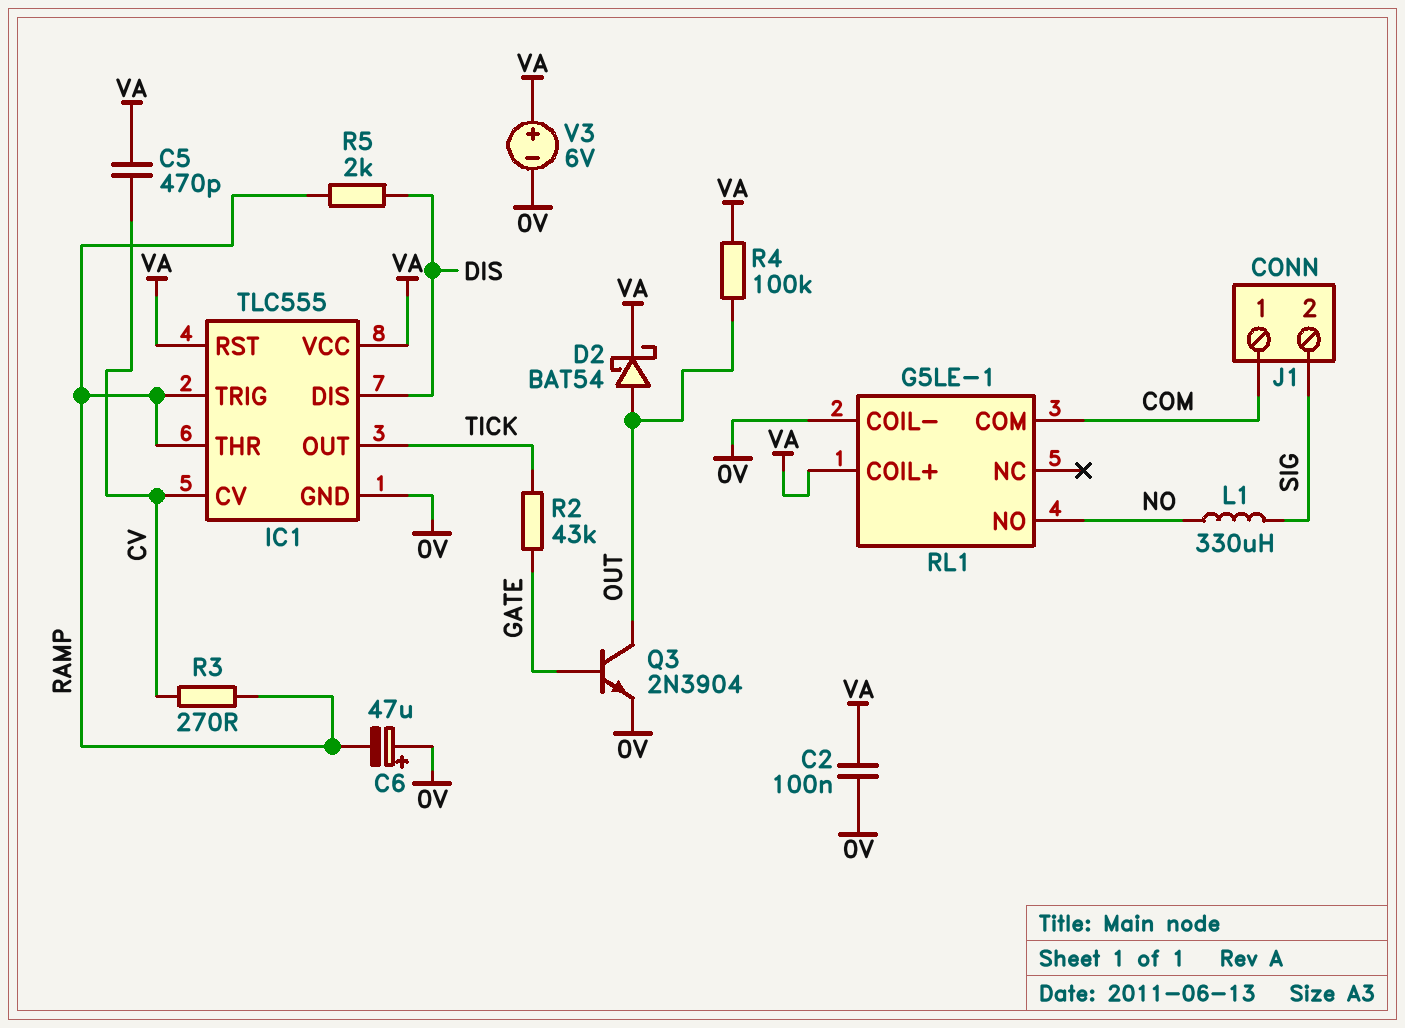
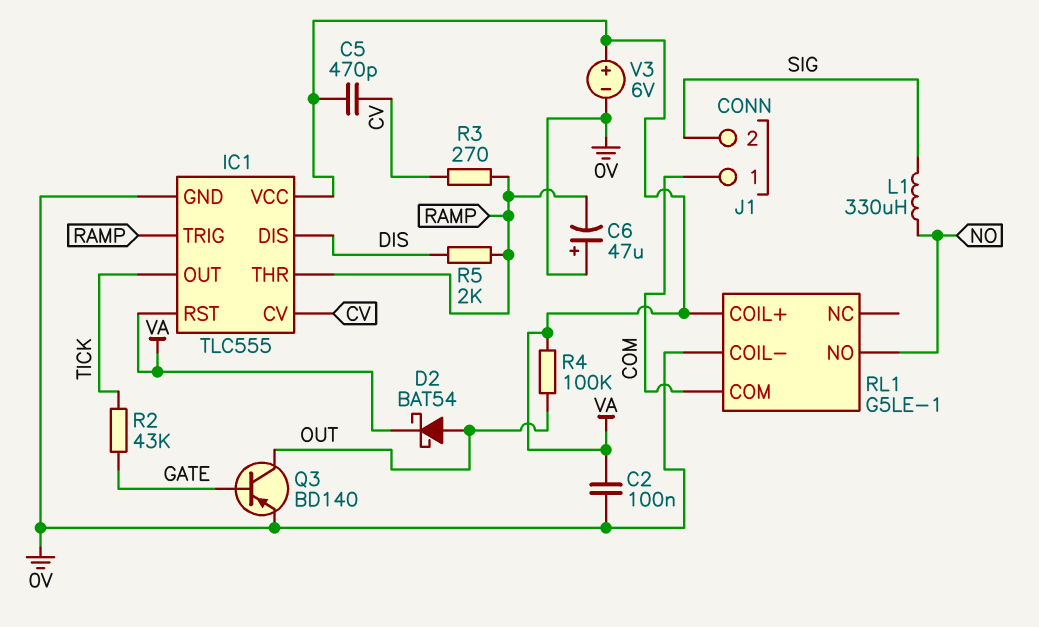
Q3: NPN 2N3904 (B GATE, C OUT, E 0V) -> PNP BD140 (B GATE, C OUT, E 0V)

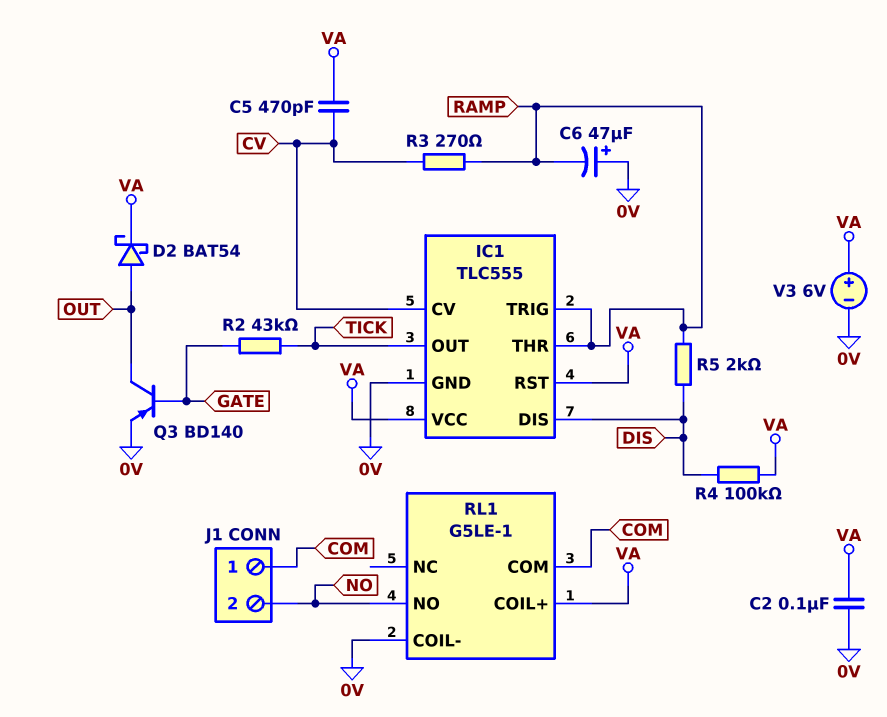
J1 pin 2: SIG -> NO
L1: 330uH (NO, SIG) -> none
R4: 100k (OUT, VA) -> 100k (DIS, VA)

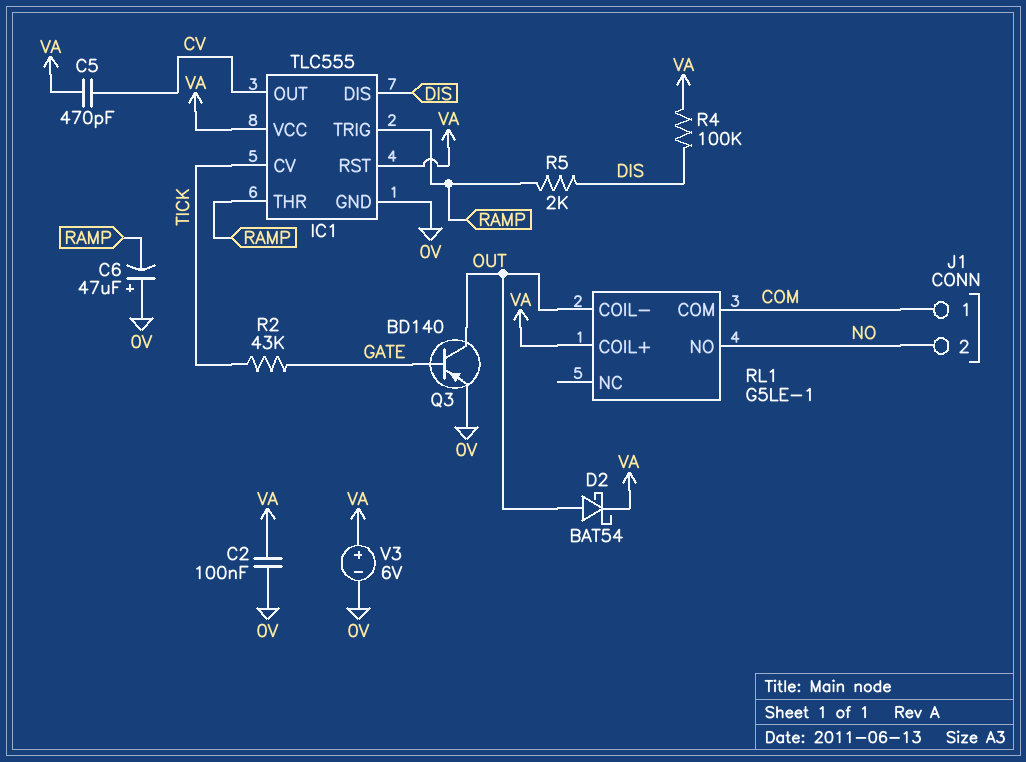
IC1 pin CV: CV -> TICK
IC1 pin OUT: TICK -> CV
R3: 270 (CV, RAMP) -> none
RL1 pin COIL-: 0V -> OUT

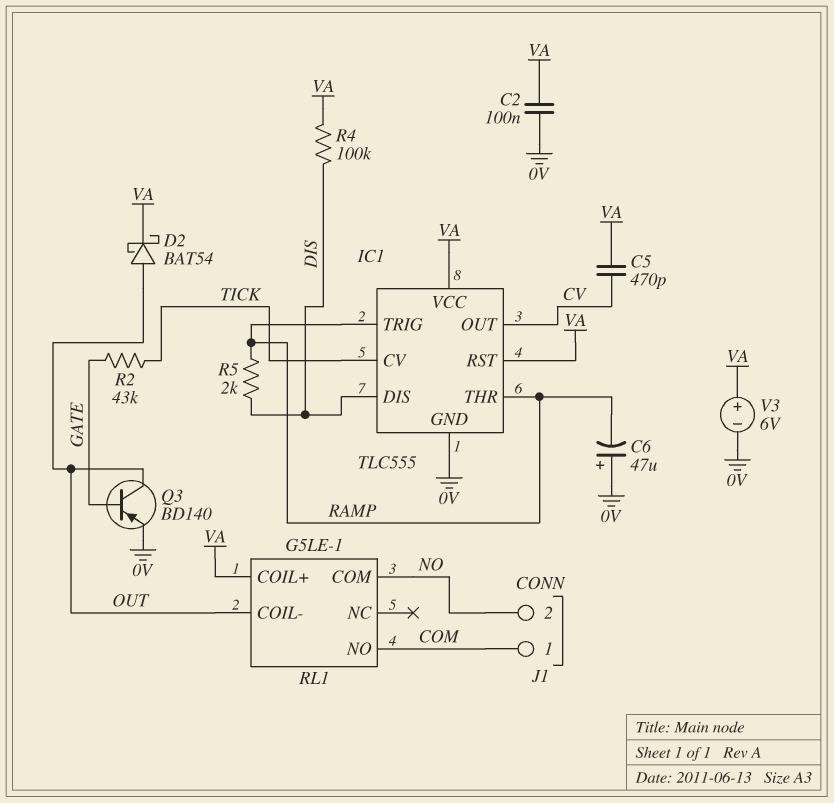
RL1 pin COM: COM -> NO
RL1 pin NO: NO -> COM

